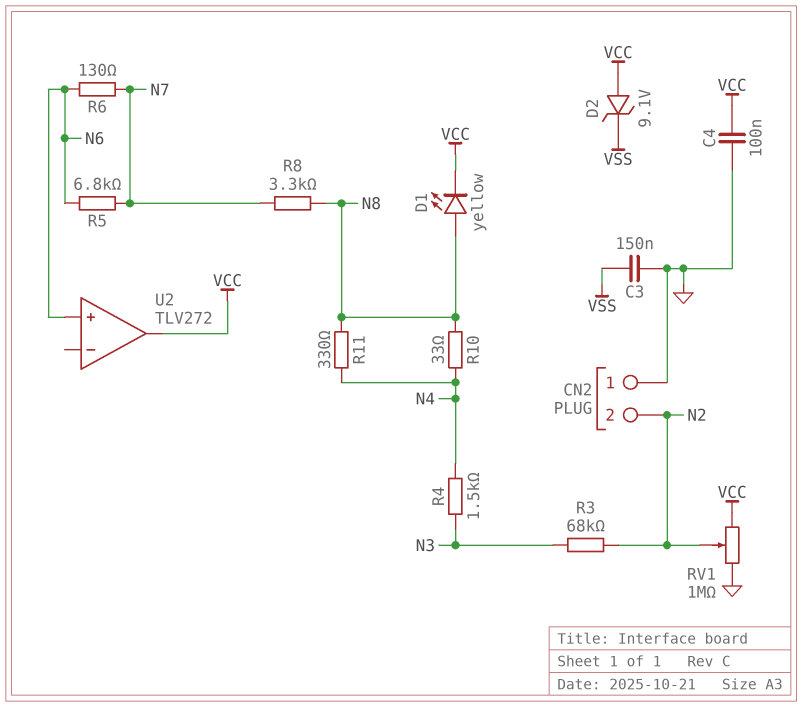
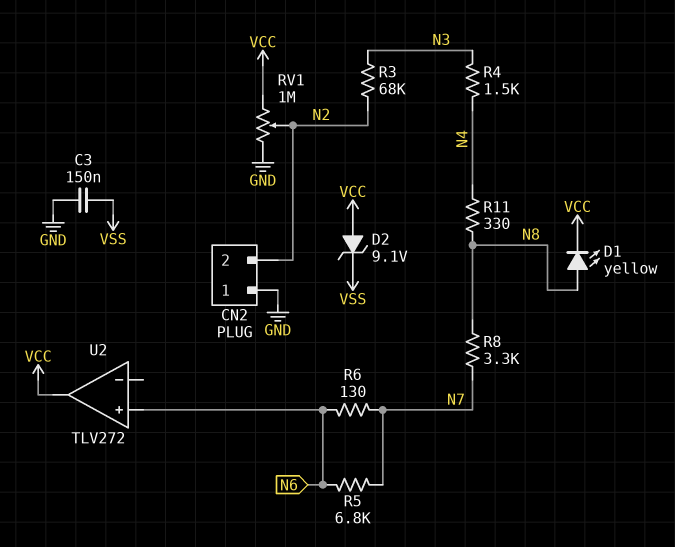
C4: 100nF (GND, VCC) -> none
R10: 33 (N4, N8) -> none

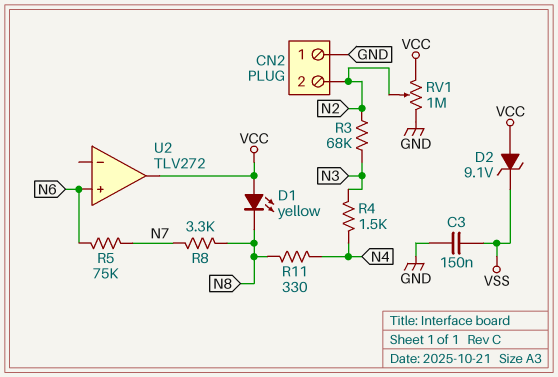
D1: LED yellow (A N8, K VCC) -> LED yellow (A VCC, K N8)
R5: 6.8k (N6, N7) -> 75k (N6, N7)
R6: 130 (N6, N7) -> none

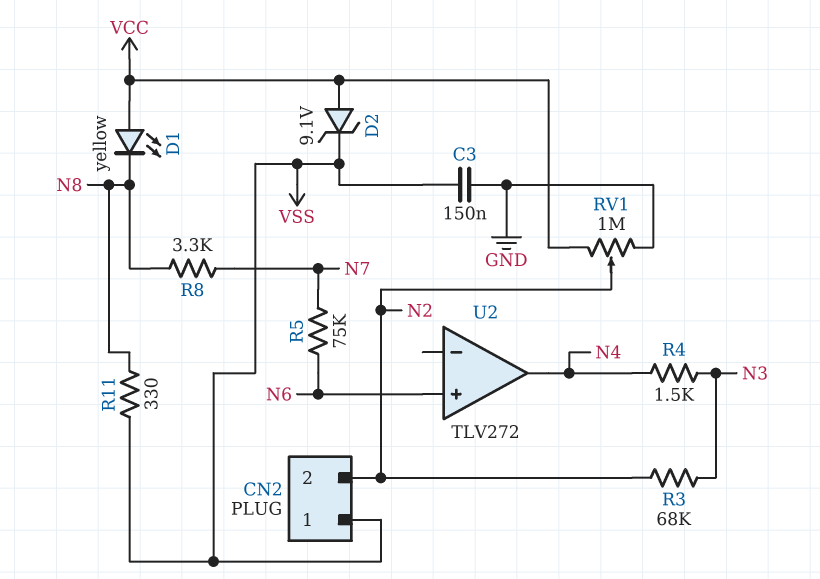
CN2 pin 1: GND -> VSS
R11: 330 (N4, N8) -> 330 (N8, VSS)
U2 pin out: VCC -> N4

